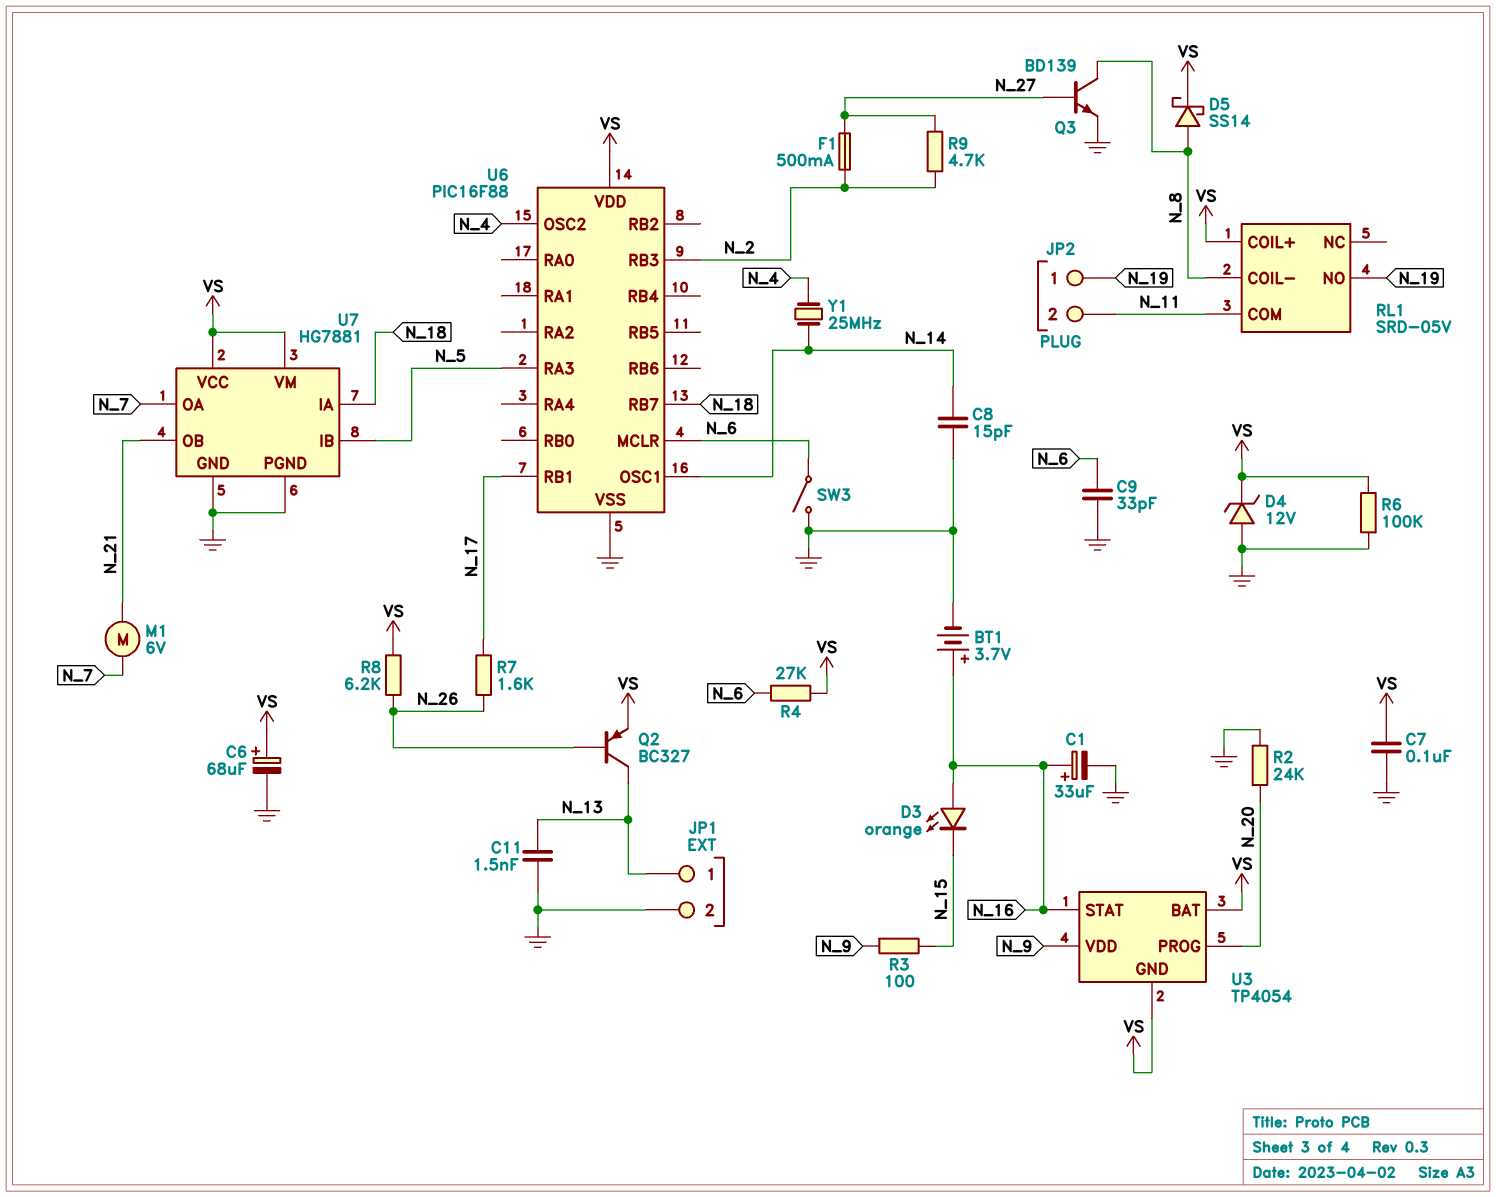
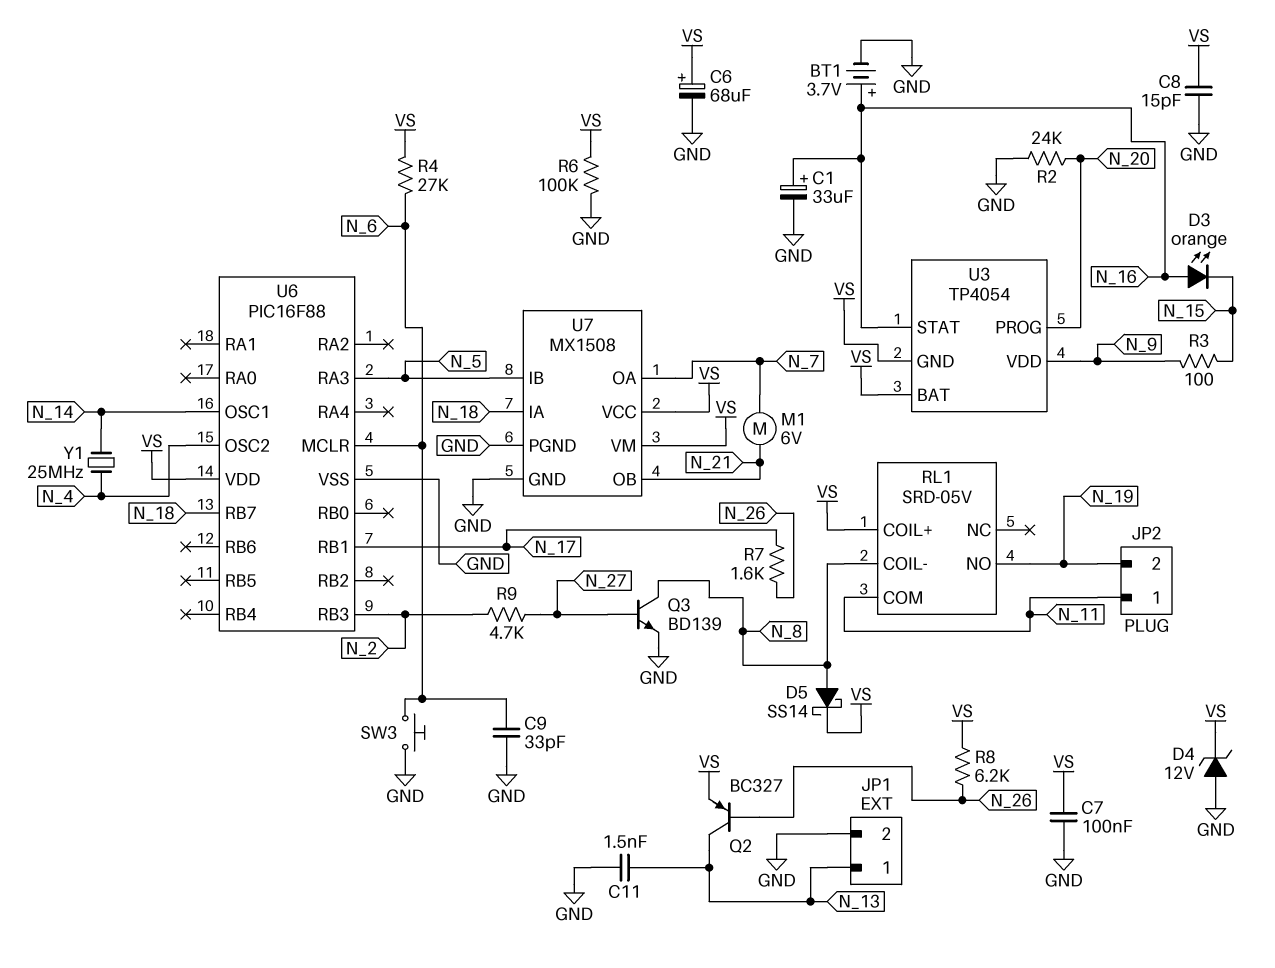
C8: 15pF (GND, N_14) -> 15pF (GND, VS)
F1: 500mA (N_2, N_27) -> none
JP2 pin 1: N_19 -> N_11
JP2 pin 2: N_11 -> N_19
SW3: switch (GND, N_6) -> button (GND, N_6)
U7: HG7881 -> MX1508

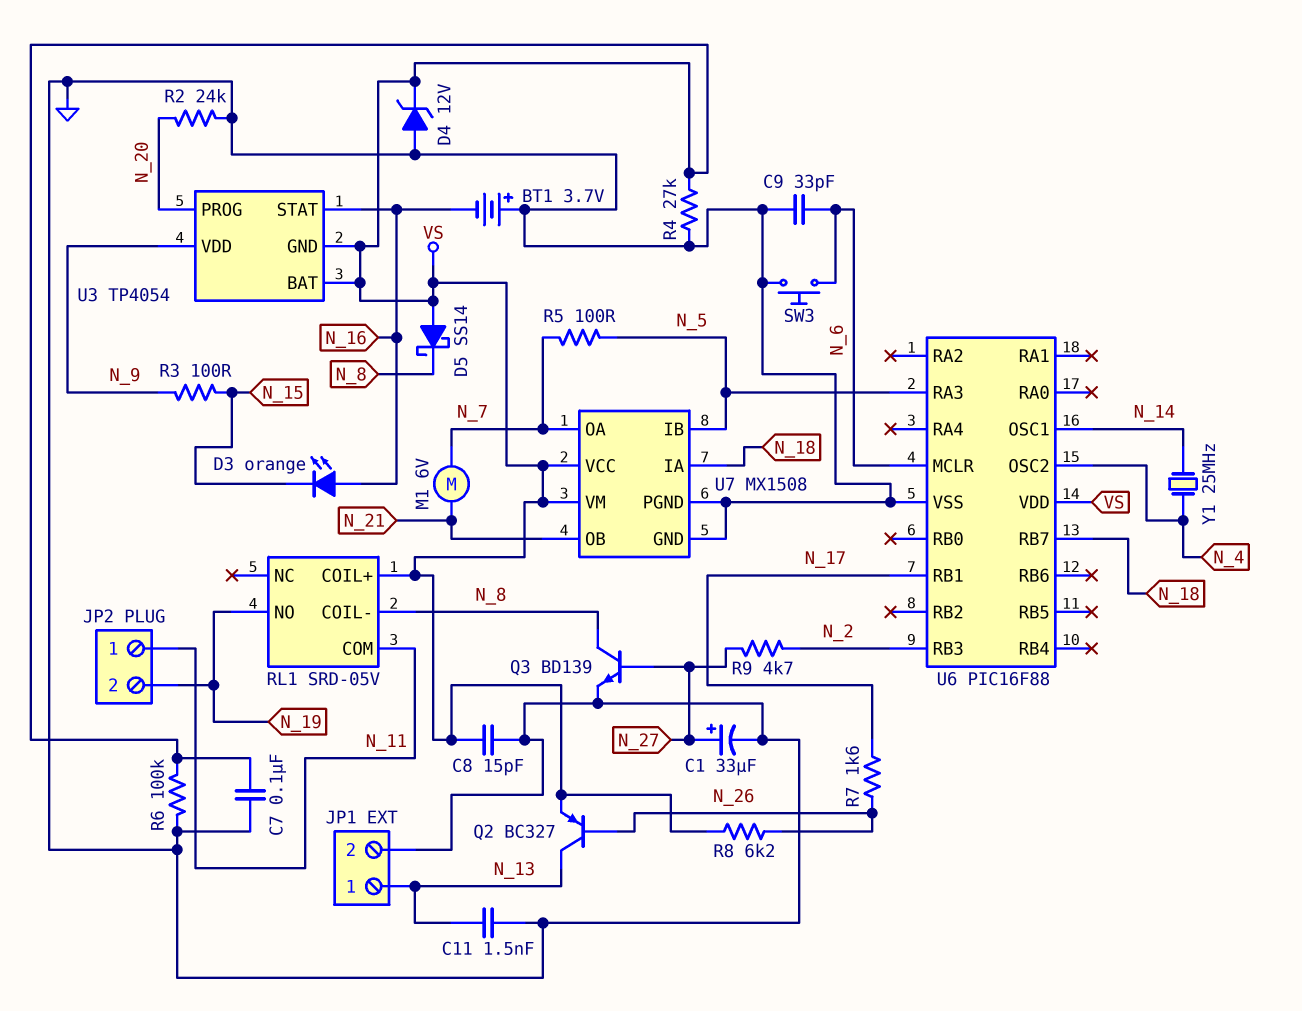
BT1: 3.7V (plus N_16, minus GND) -> 3.7V (plus GND, minus N_16)
C1: 33uF (plus N_16, minus GND) -> 33uF (plus N_27, minus GND)
C6: 68uF (plus VS, minus GND) -> none
D5: schottky SS14 (A N_8, K VS) -> schottky SS14 (A VS, K N_8)
R4: 27k (N_6, VS) -> 27k (GND, VS)
R5: none -> 100 (N_5, N_7)

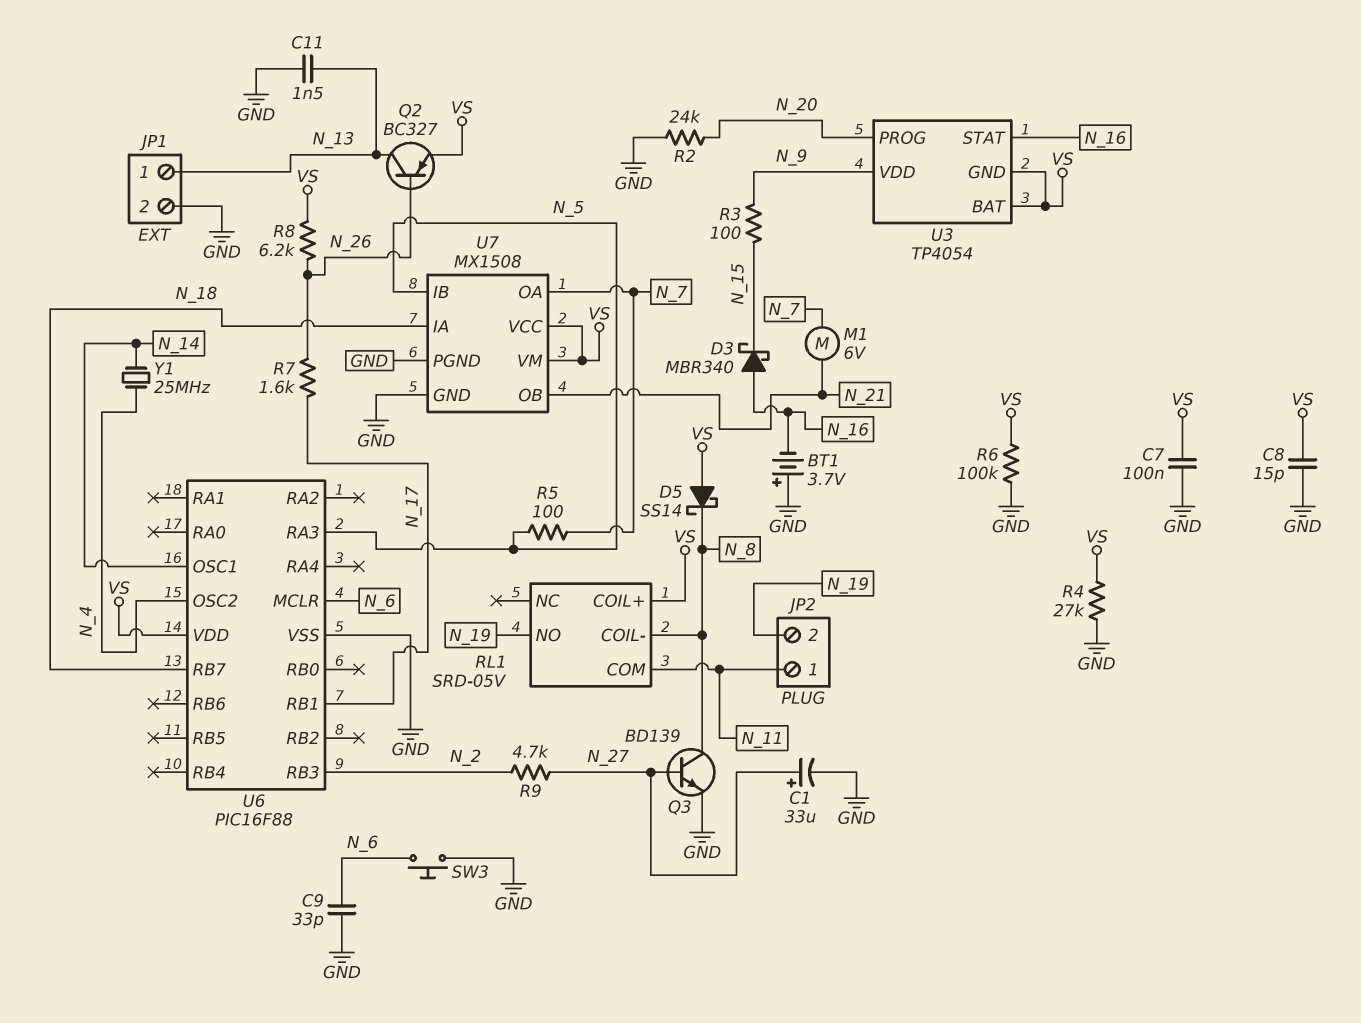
D3: LED orange (A N_16, K N_15) -> schottky MBR340 (A N_16, K N_15)
D4: zener 12V (A GND, K VS) -> none

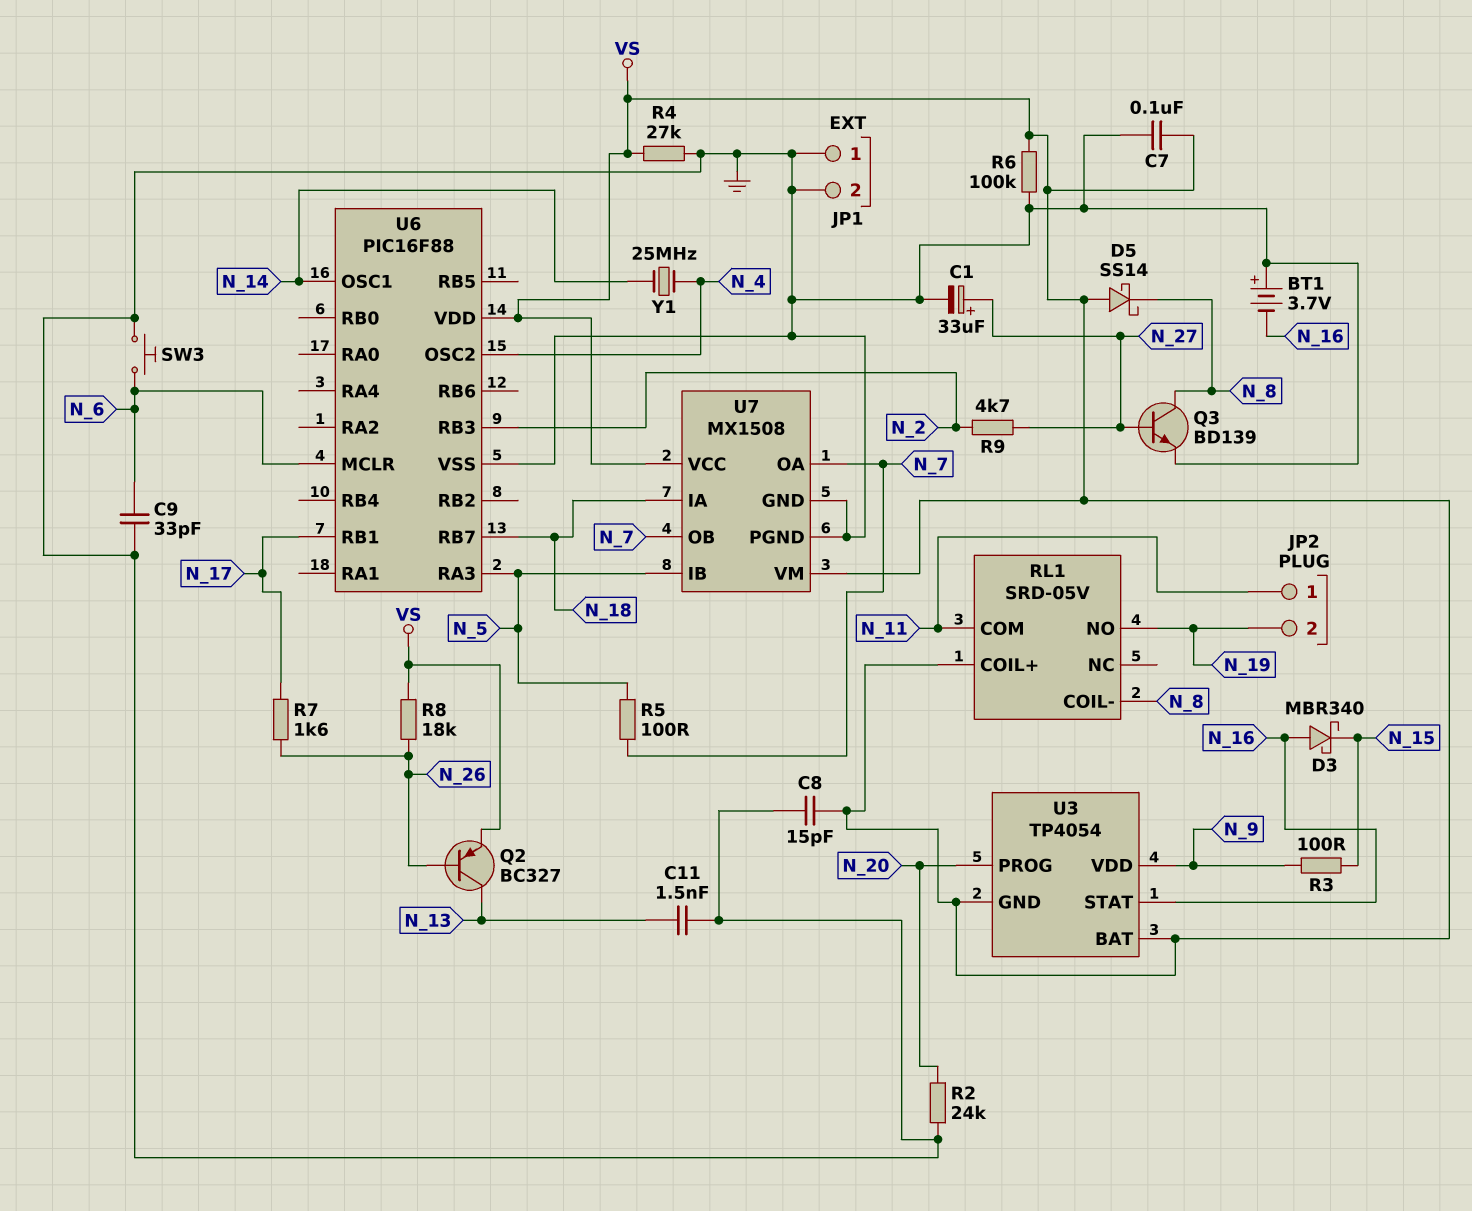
JP1 pin 1: N_13 -> GND
M1: motor 6V (N_7, N_21) -> none
R8: 6.2k (N_26, VS) -> 18k (N_26, VS)
U7 pin OB: N_21 -> N_7

